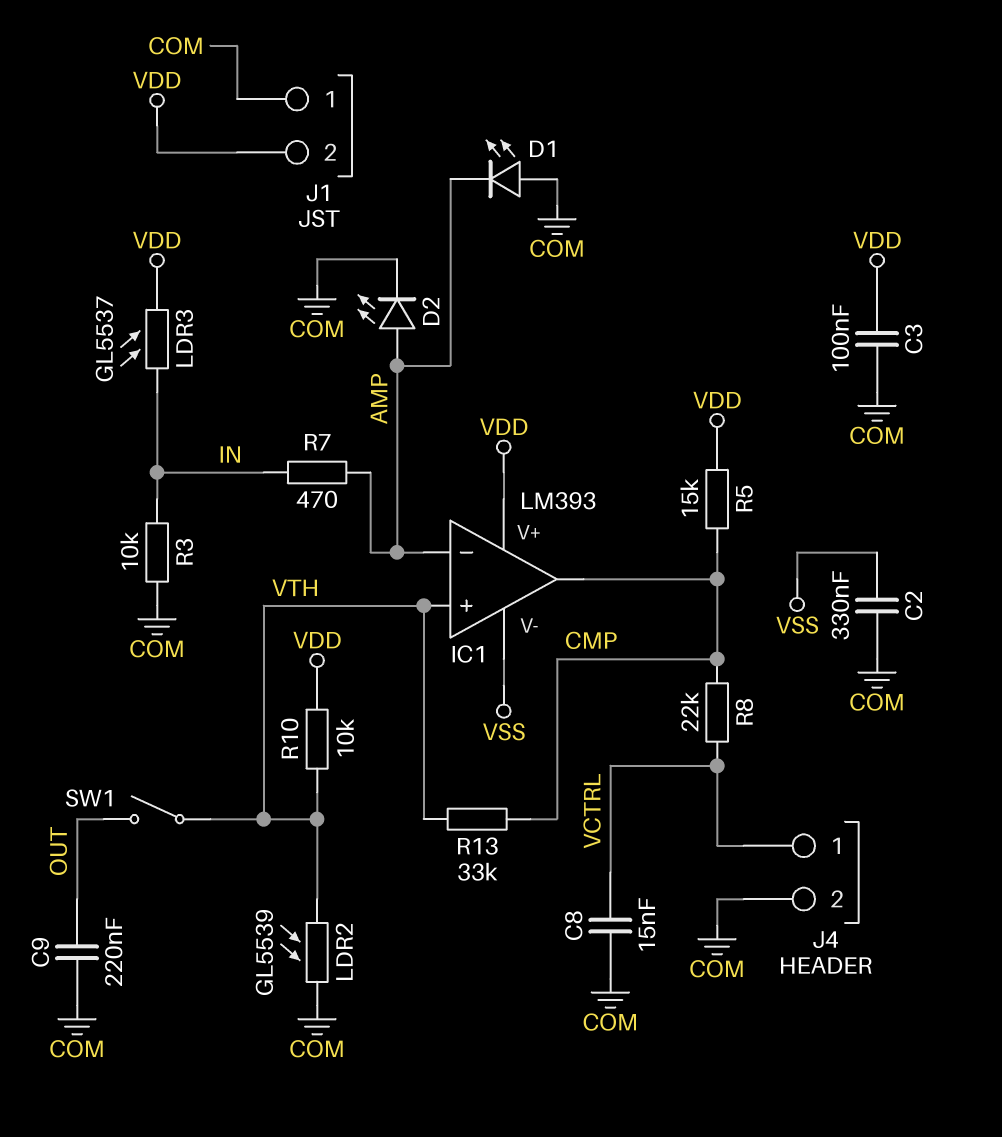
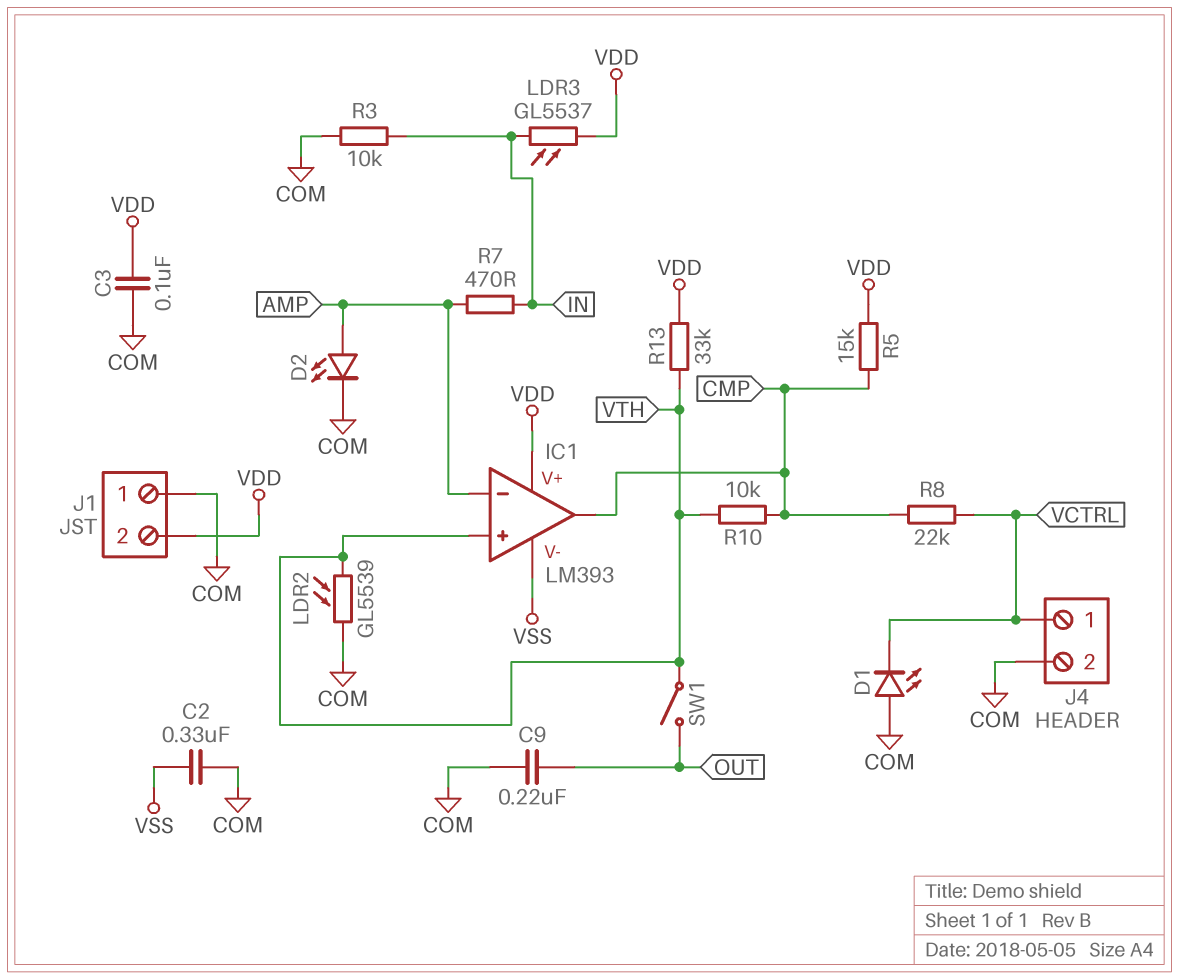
C8: 15nF (COM, VCTRL) -> none
D1: LED (A COM, K AMP) -> LED (A COM, K VCTRL)
R10: 10k (VDD, VTH) -> 10k (CMP, VTH)
R13: 33k (CMP, VTH) -> 33k (VDD, VTH)

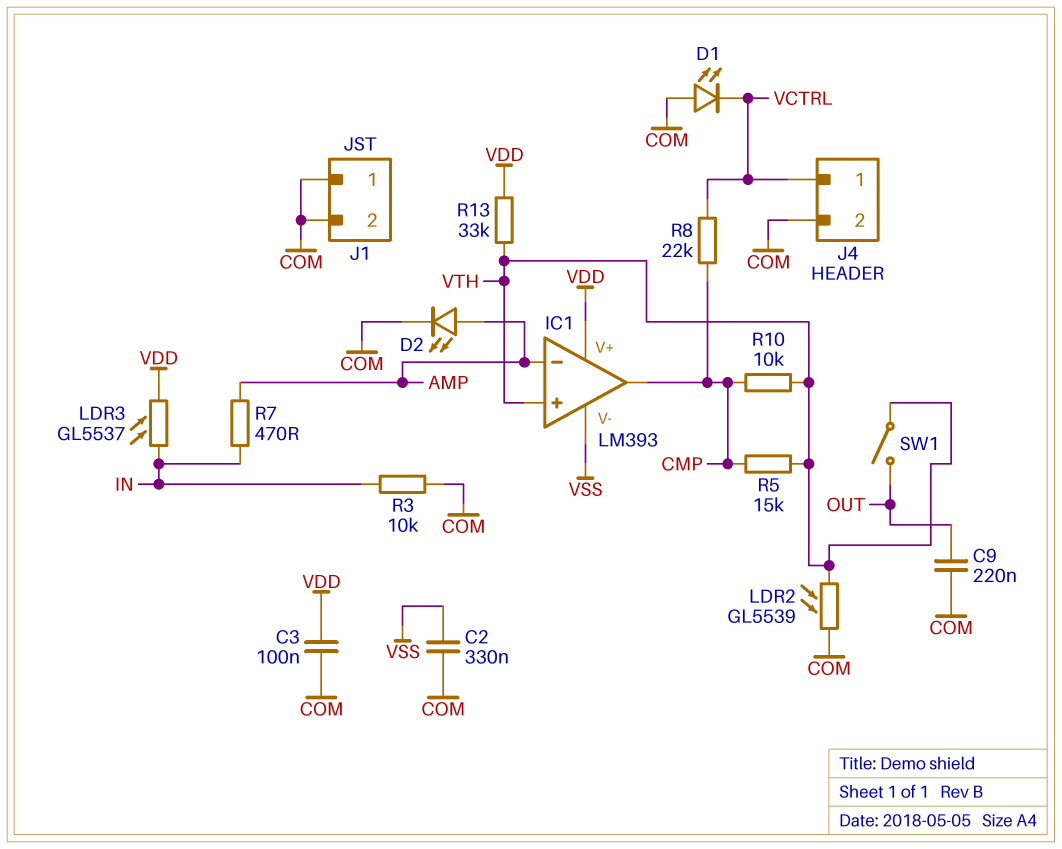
J1 pin 2: VDD -> COM
R5: 15k (CMP, VDD) -> 15k (CMP, VTH)

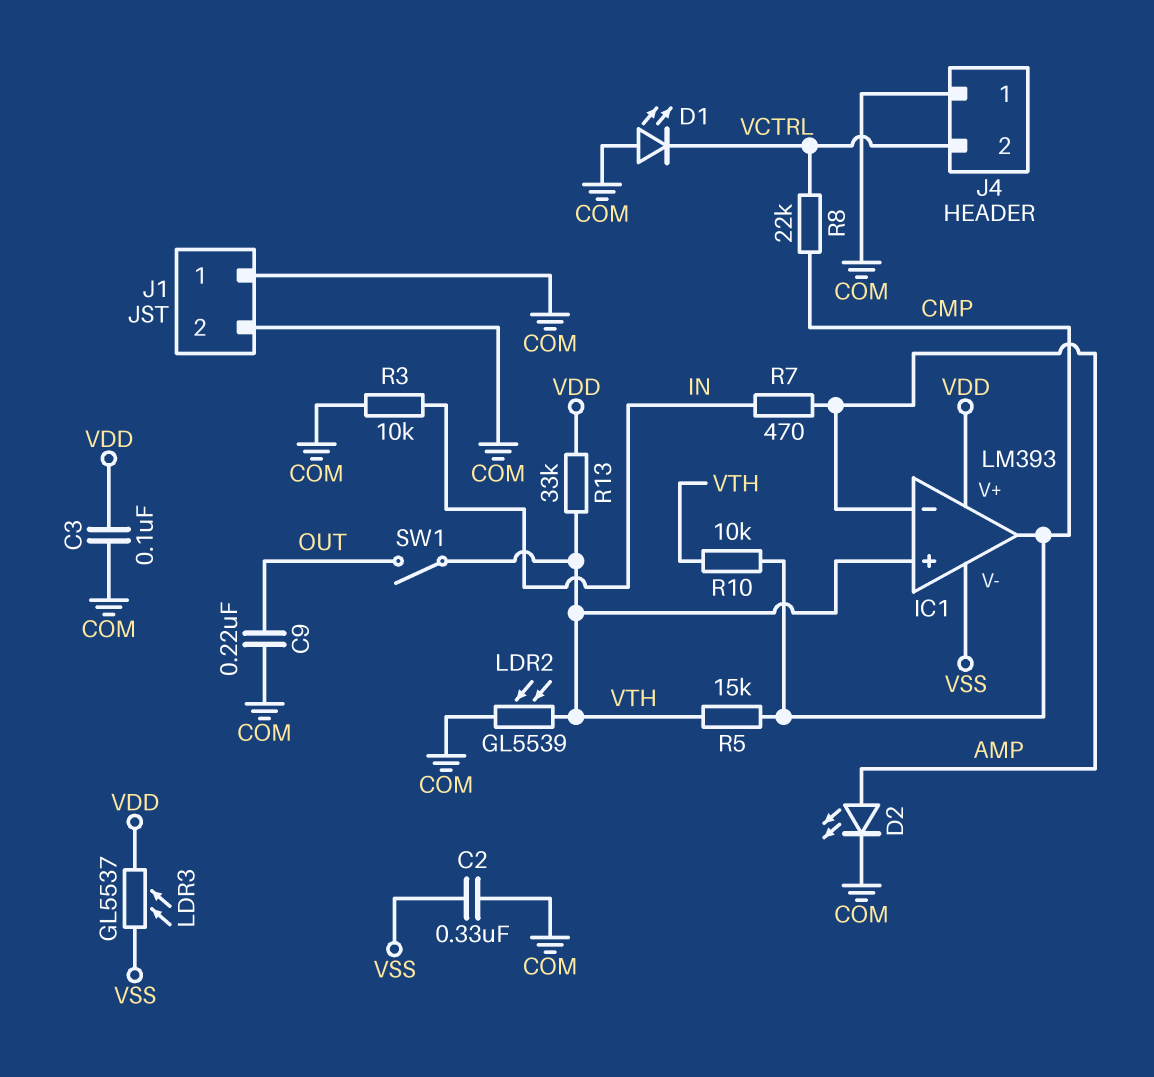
J4 pin 1: VCTRL -> COM
J4 pin 2: COM -> VCTRL
LDR3: GL5537 (IN, VDD) -> GL5537 (VDD, VSS)

